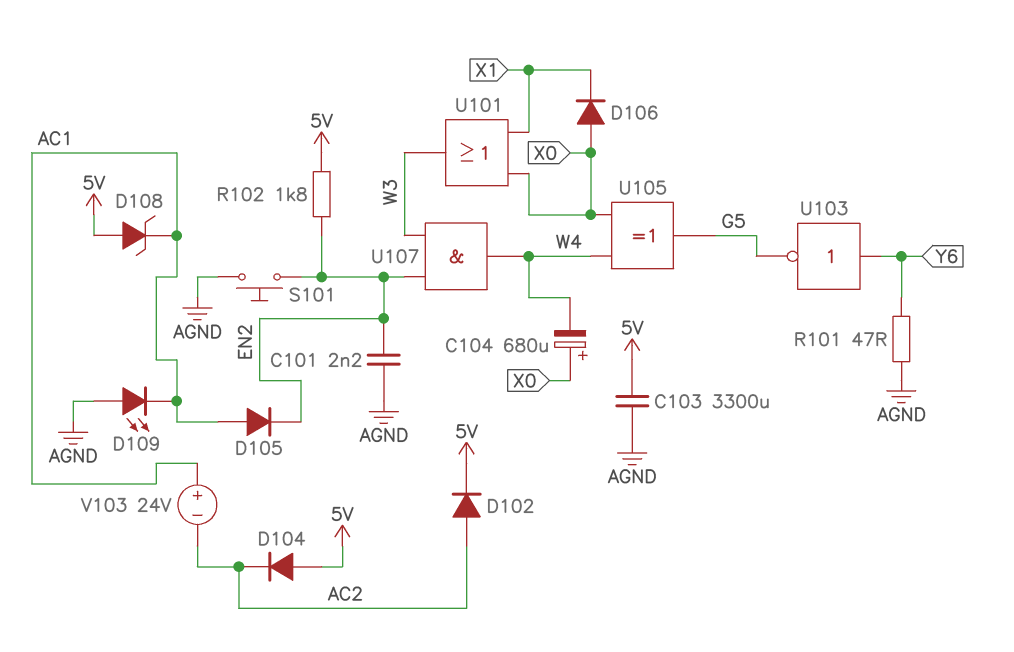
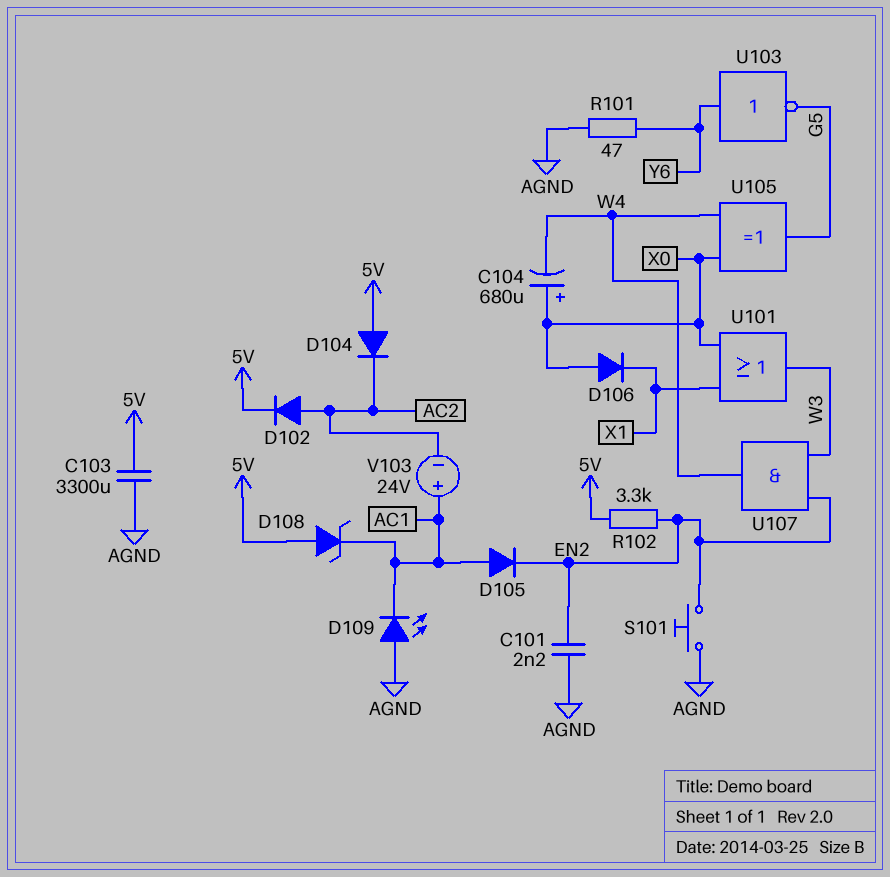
R102: 1.8k (5V, EN2) -> 3.3k (5V, EN2)

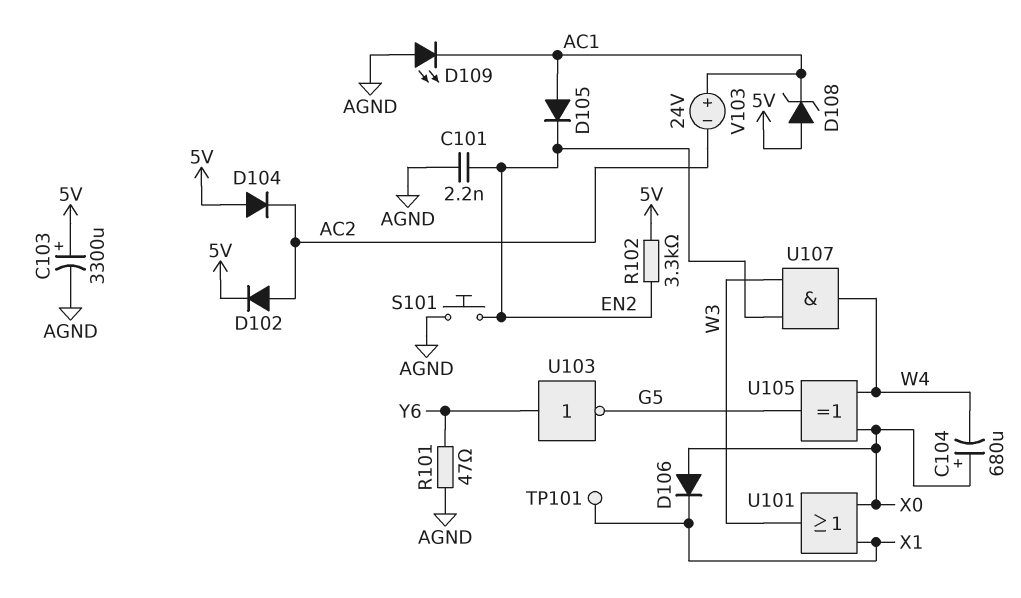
C103: 3300uF (5V, AGND) -> 3300uF (plus 5V, minus AGND)
TP101: none -> test point (X1)

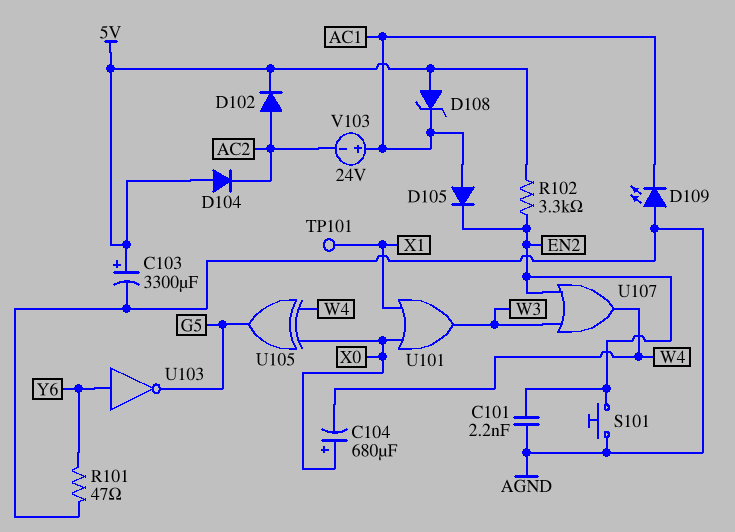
D106: diode (A X0, K X1) -> none
U107: AND (in EN2, in W3, out W4) -> OR (in EN2, in W3, out W4)

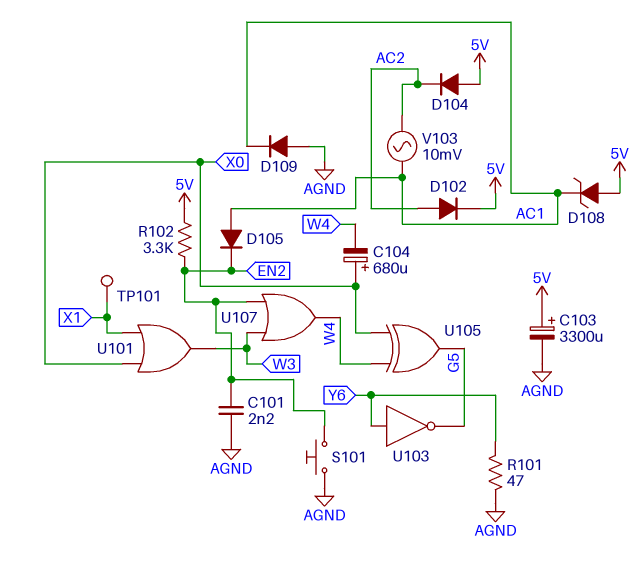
D109: LED (A AGND, K AC1) -> diode (A AGND, K AC1)
V103: 24V (plus AC1, minus AC2) -> AC 10mV (AC1, AC2)

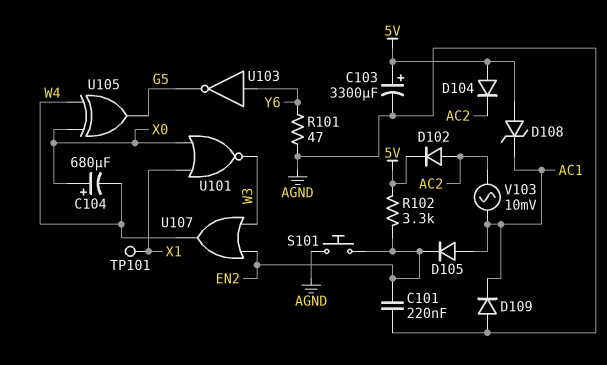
C101: 2.2nF (AGND, EN2) -> 220nF (AGND, EN2)
U101: OR (in X0, in X1, out W3) -> NOR (in X0, in X1, out W3)

